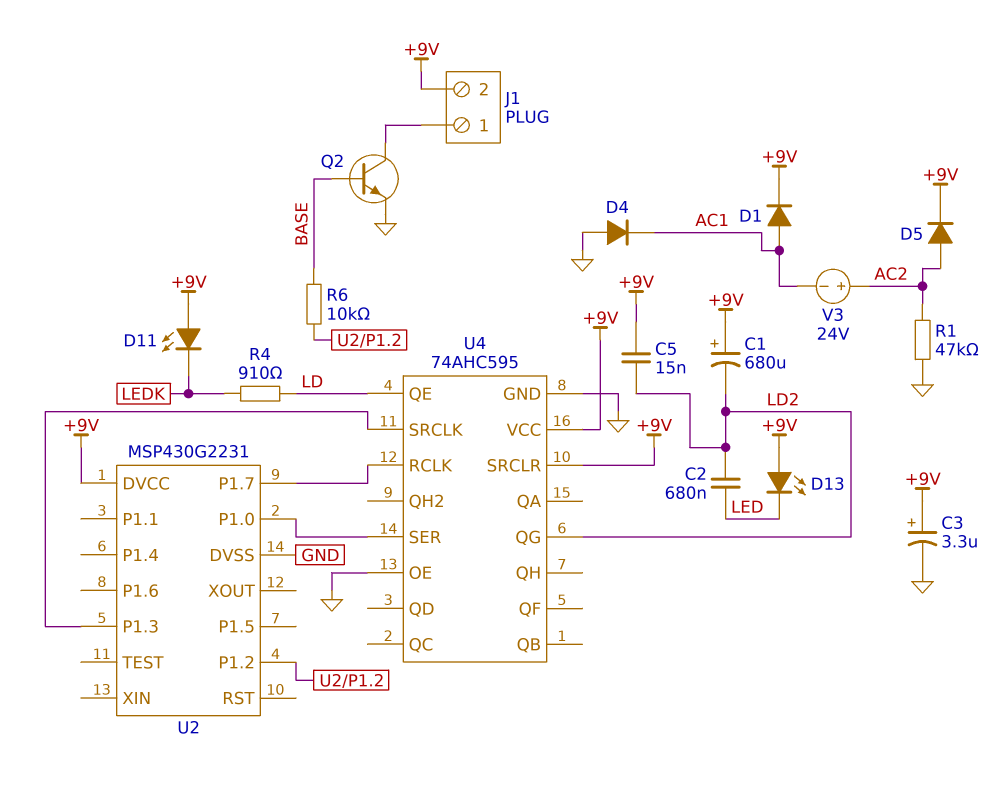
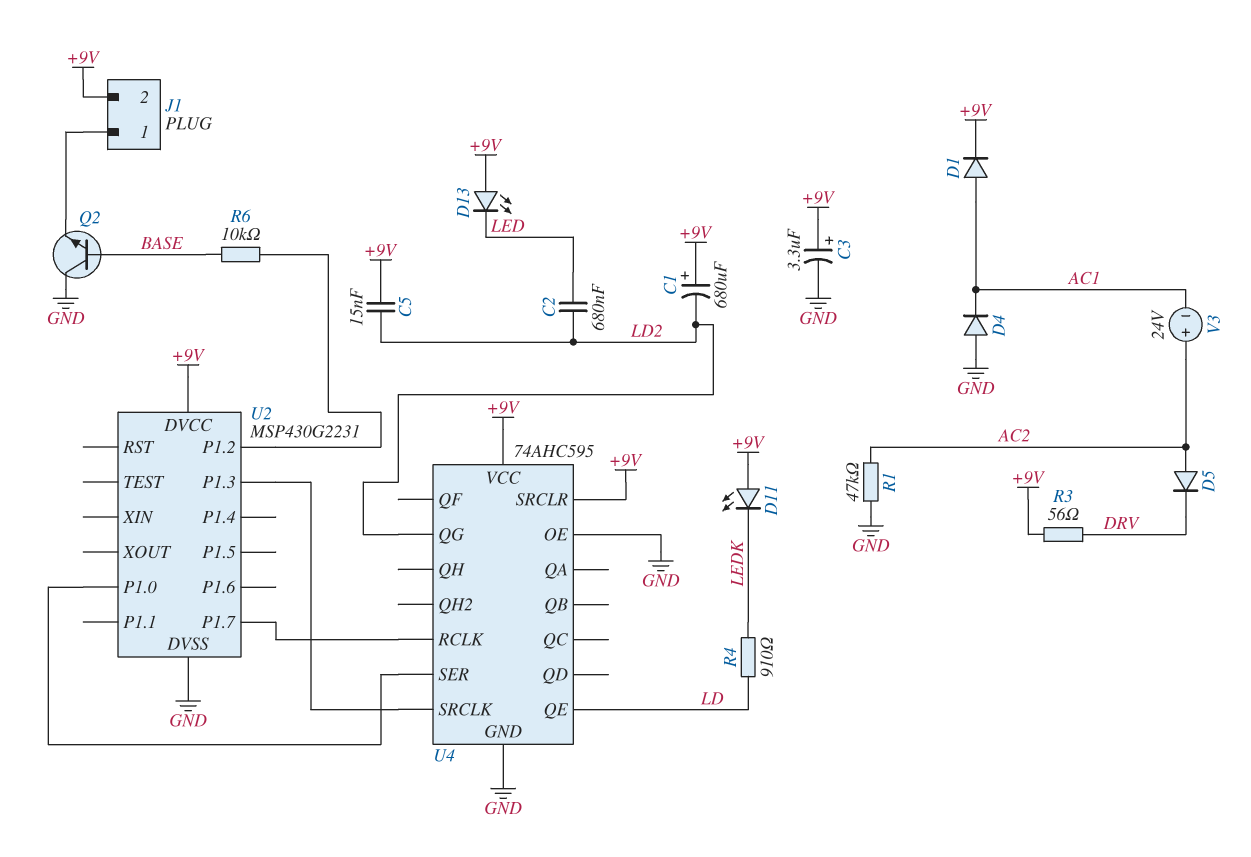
D5: diode (A AC2, K +9V) -> diode (A AC2, K DRV)
Q2: NPN (B BASE, C J1/1, E GND) -> NPN (B BASE, C GND, E J1/1)
R3: none -> 56 (+9V, DRV)

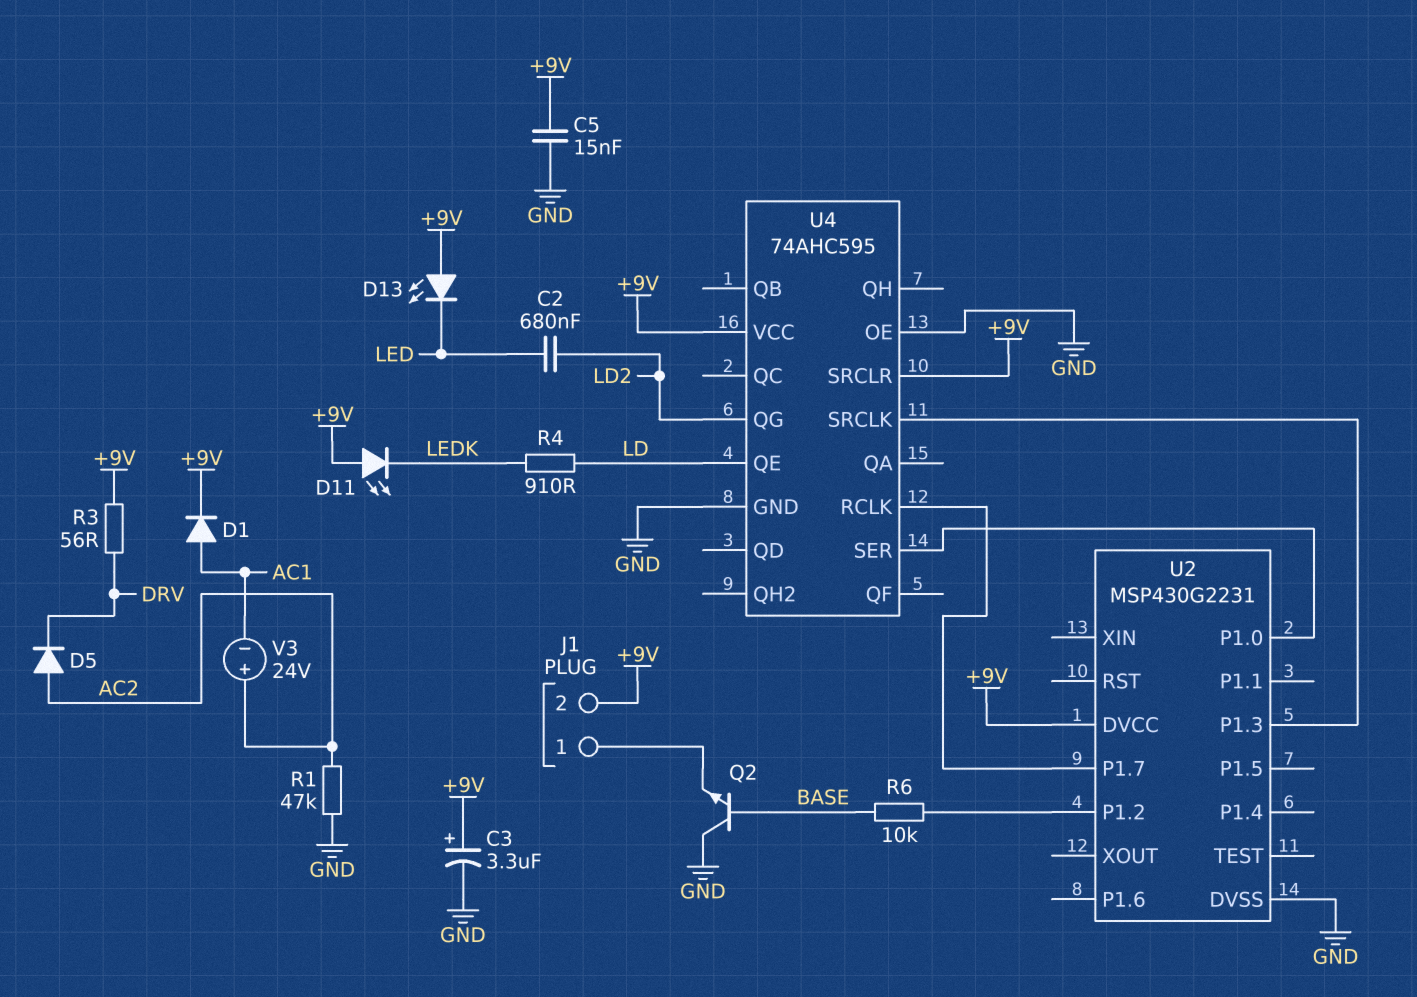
C1: 680uF (plus +9V, minus LD2) -> none
C5: 15nF (+9V, LD2) -> 15nF (+9V, GND)
D4: diode (A GND, K AC1) -> none

